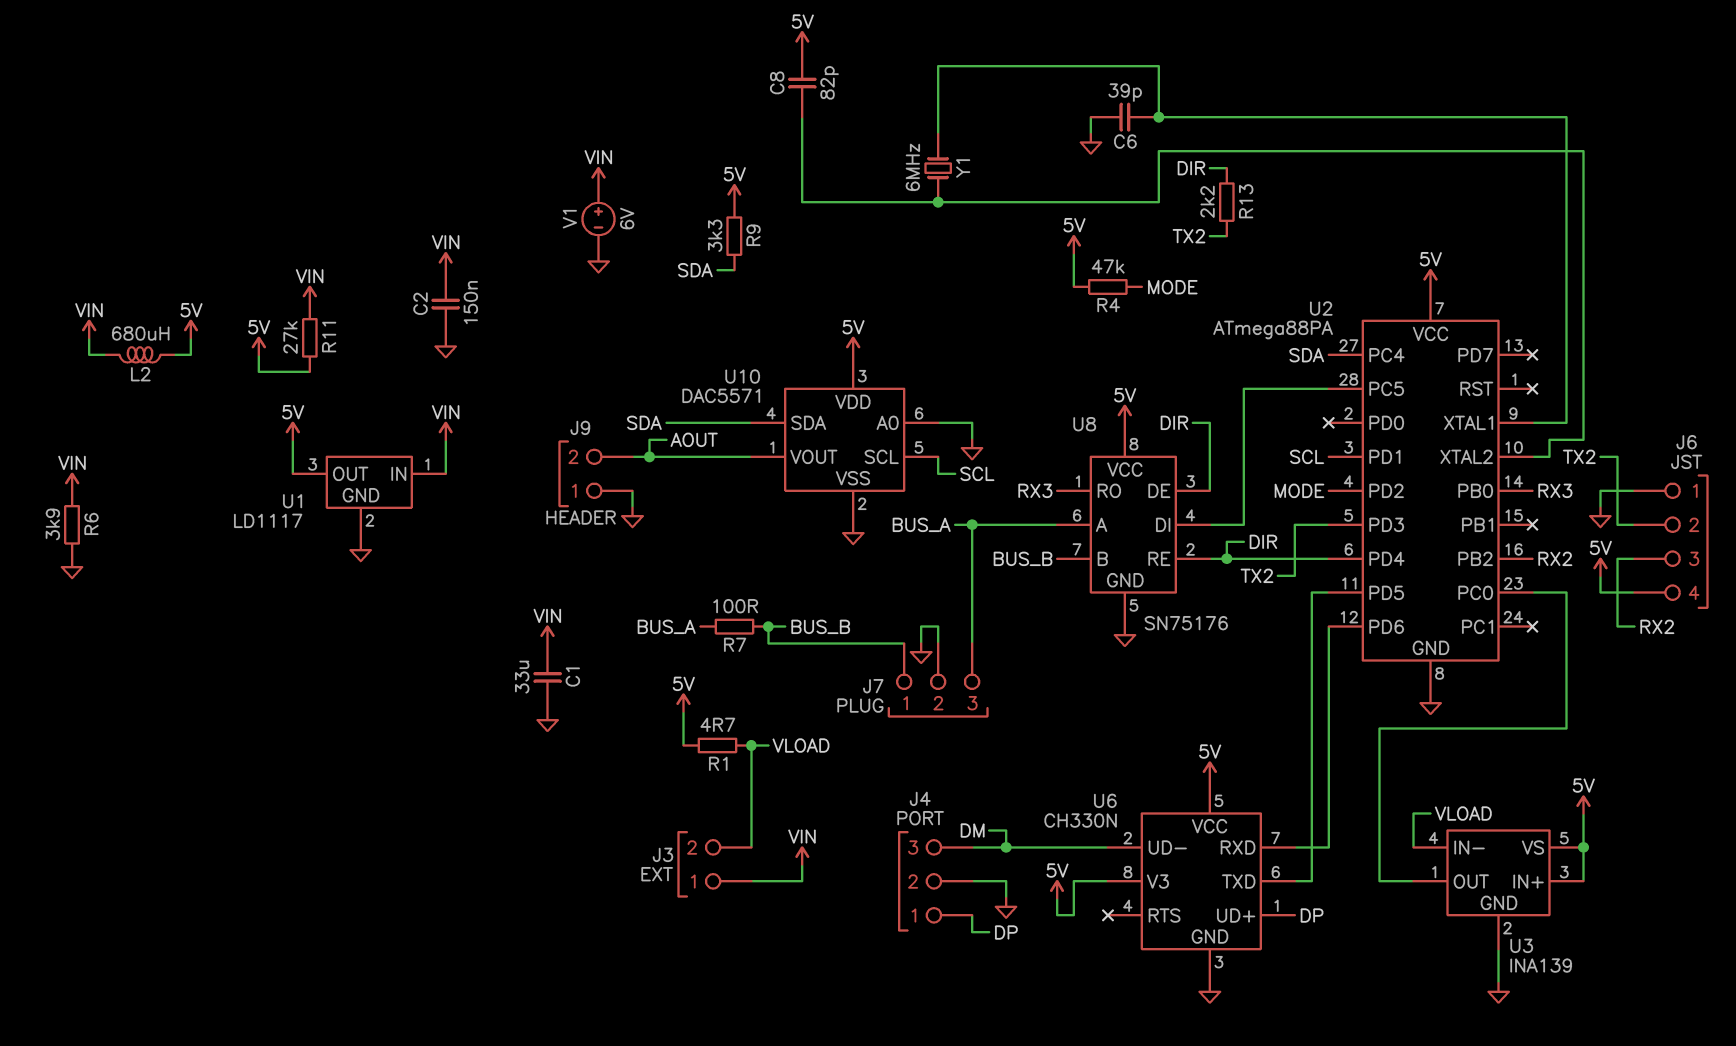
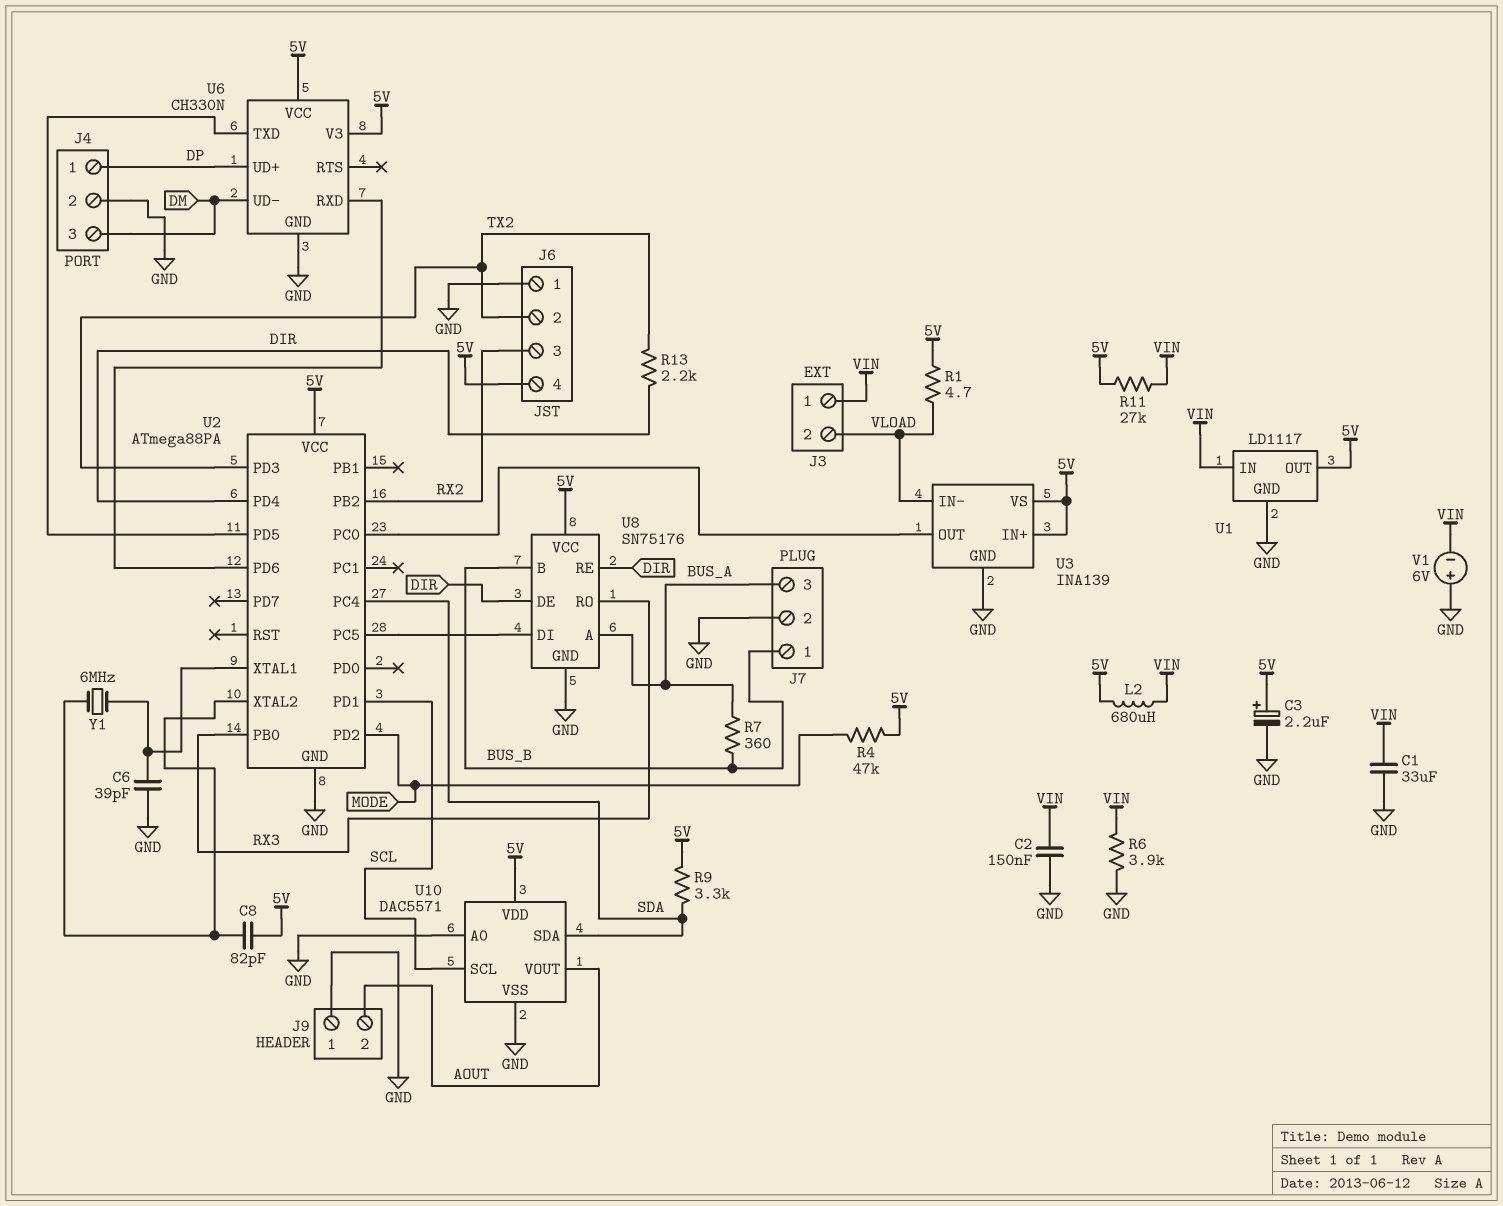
C3: none -> 2.2uF (plus 5V, minus GND)
R7: 100 (BUS_A, BUS_B) -> 360 (BUS_A, BUS_B)
V1: 6V (plus VIN, minus GND) -> 6V (plus GND, minus VIN)

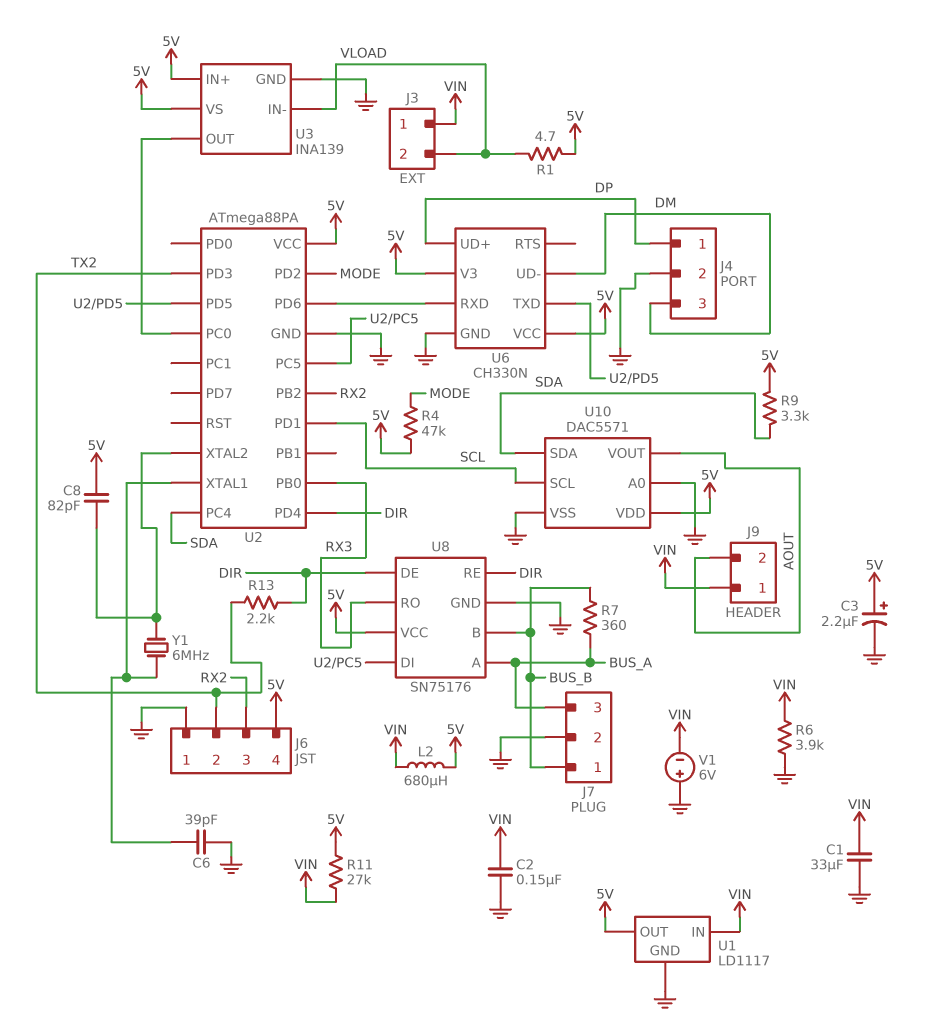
J9 pin 1: GND -> VIN

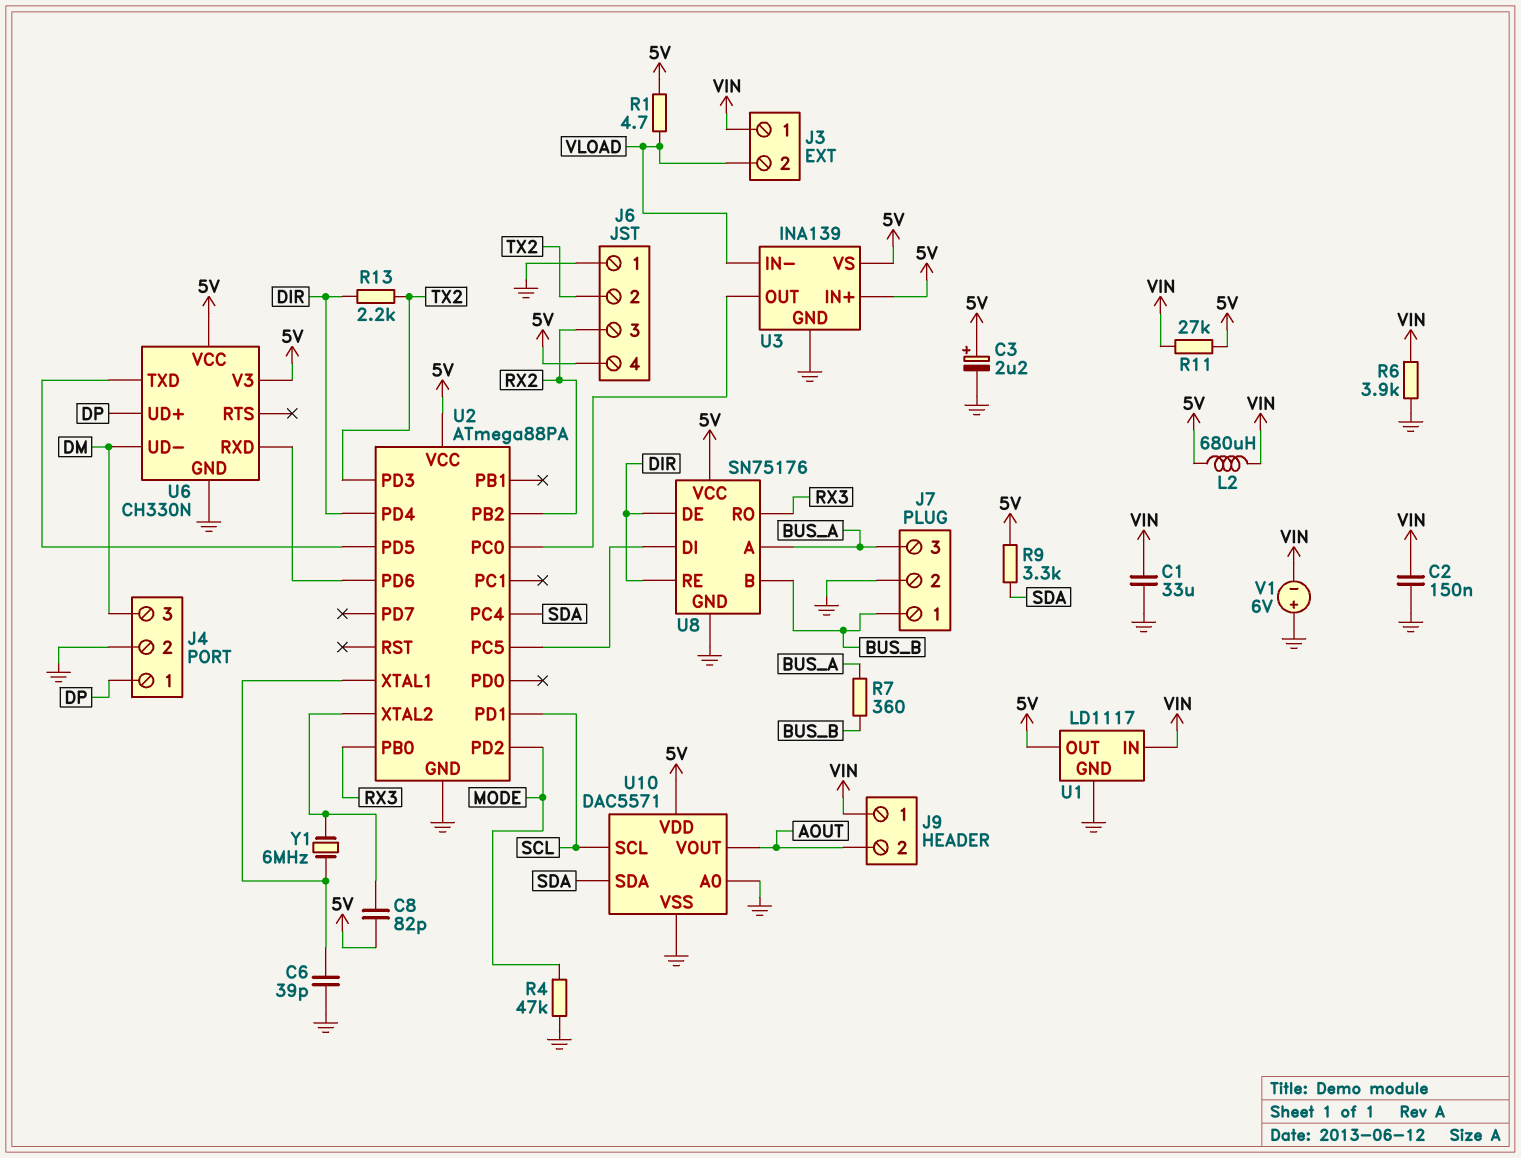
R4: 47k (5V, MODE) -> 47k (GND, MODE)

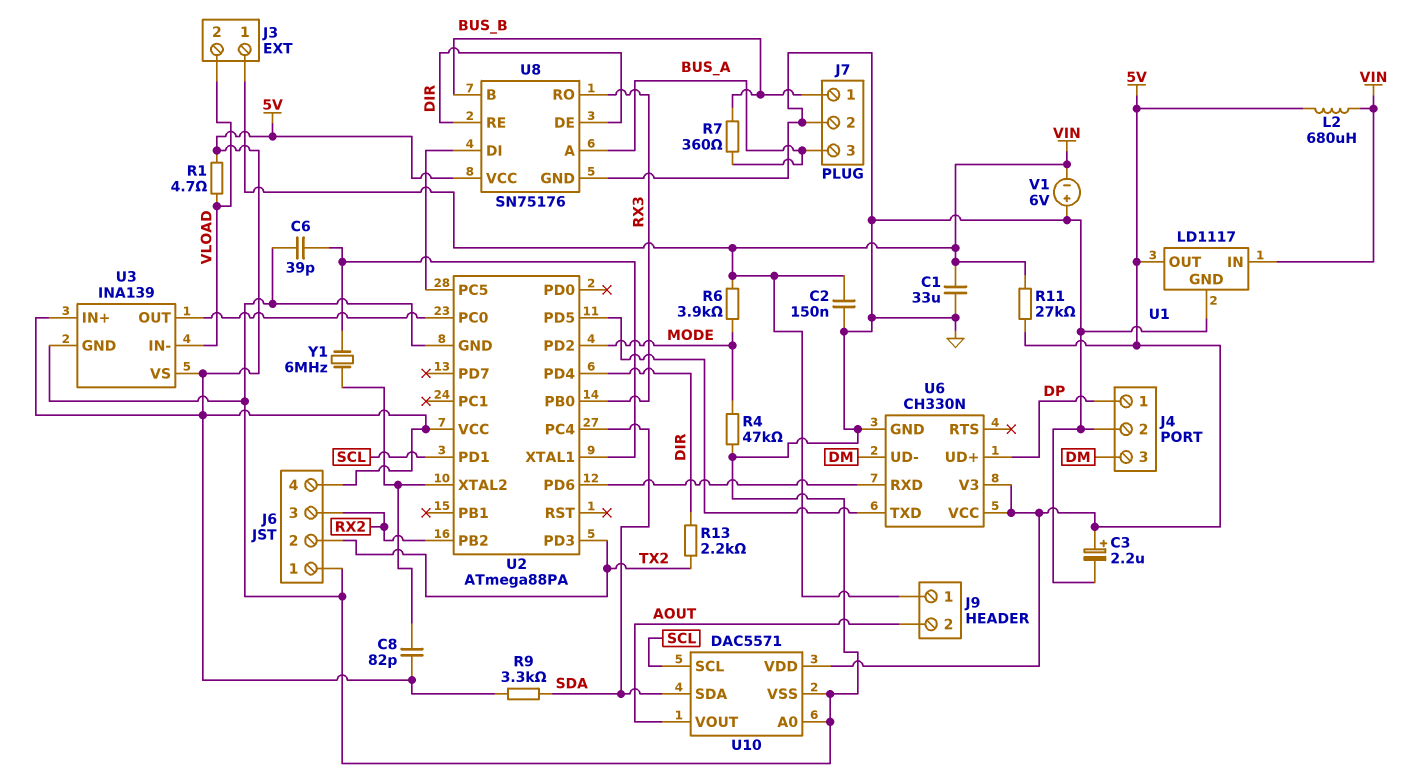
R6: 3.9k (GND, VIN) -> 3.9k (MODE, VIN)

